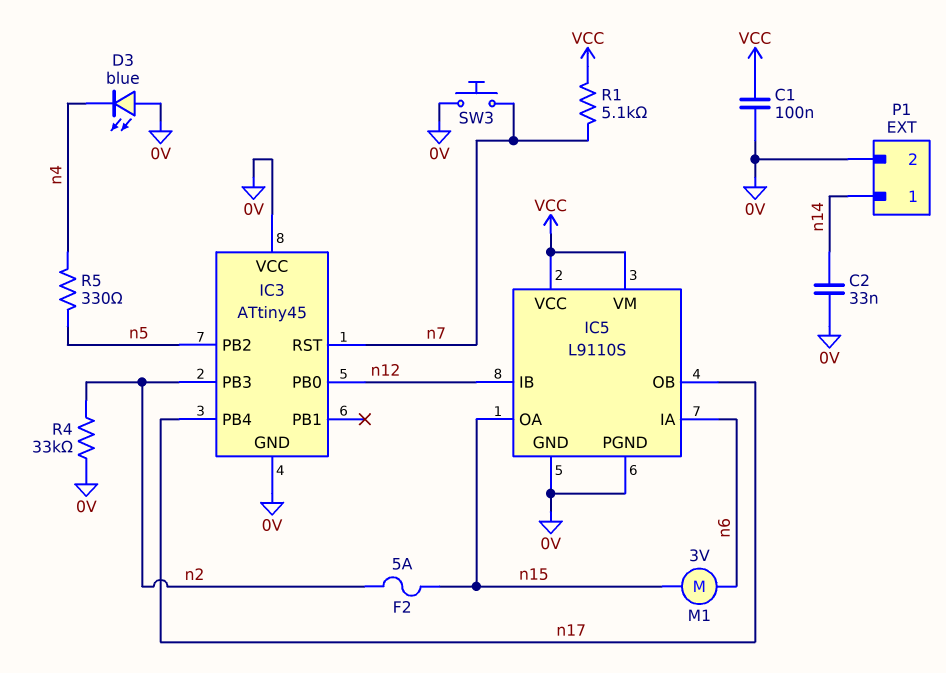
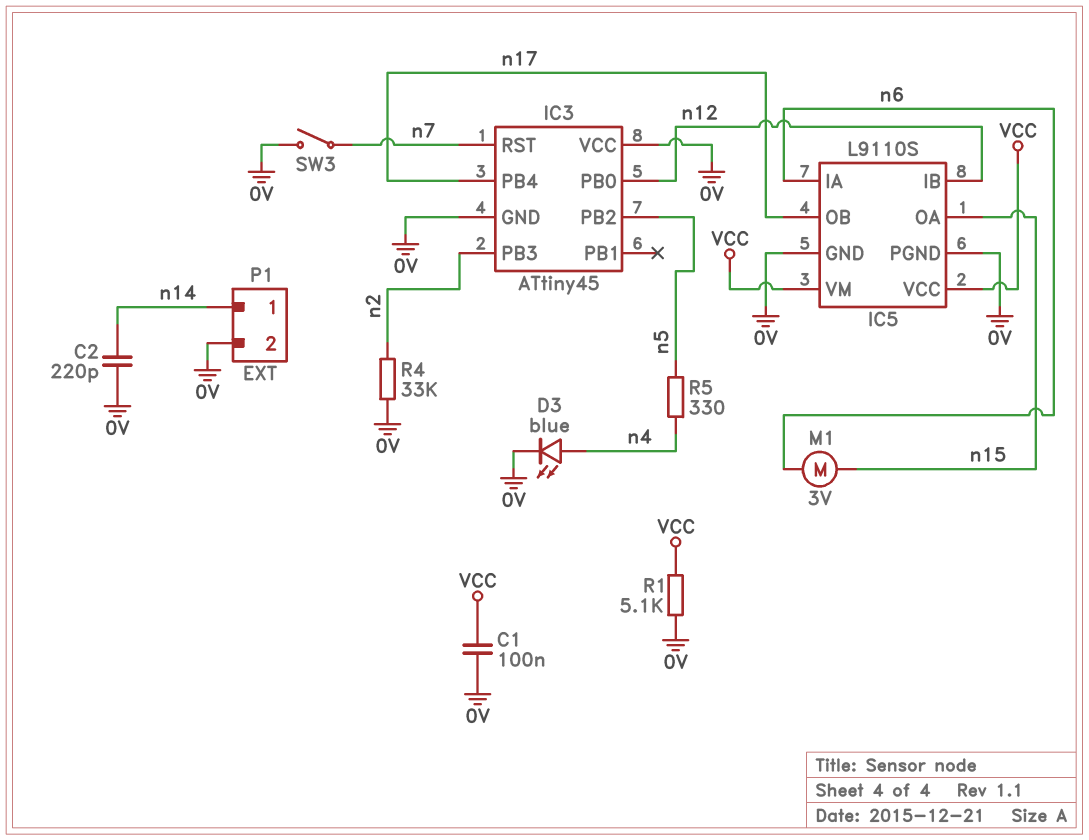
C2: 33nF (0V, n14) -> 220pF (0V, n14)
D3: LED blue (A 0V, K n4) -> LED blue (A n4, K 0V)
F2: 5A (n2, n15) -> none
R1: 5.1k (VCC, n7) -> 5.1k (0V, VCC)
SW3: button (0V, n7) -> switch (0V, n7)

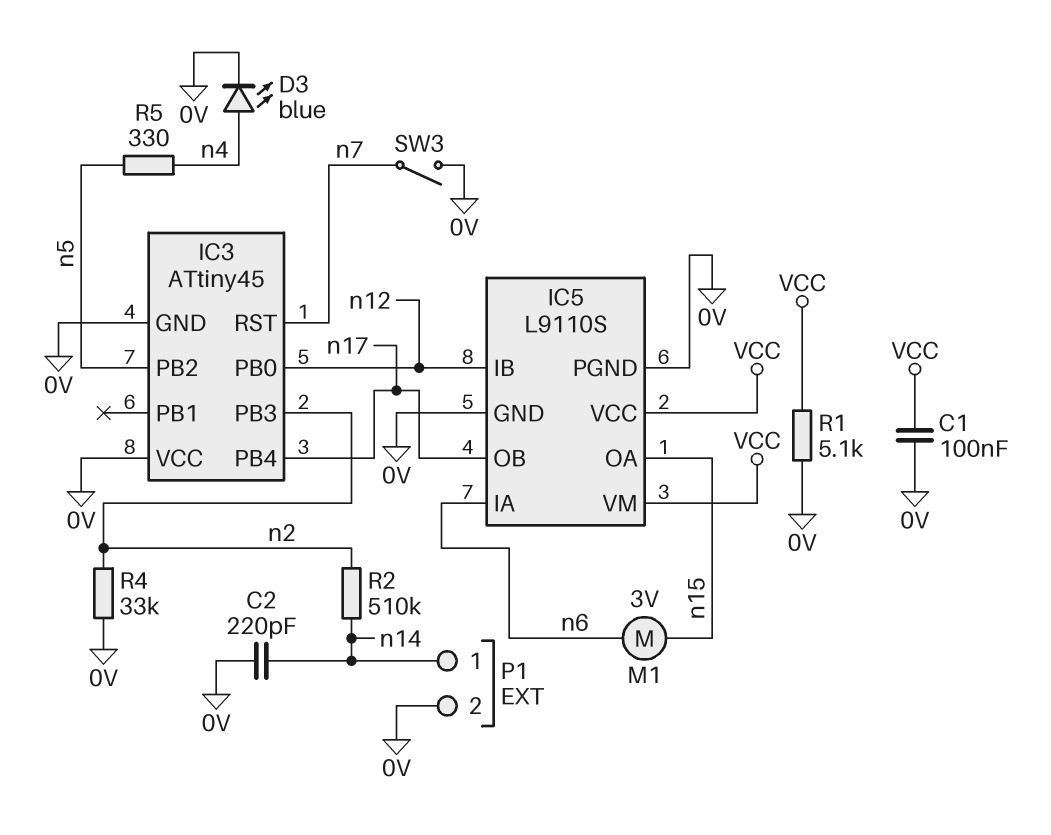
R2: none -> 510k (n2, n14)

